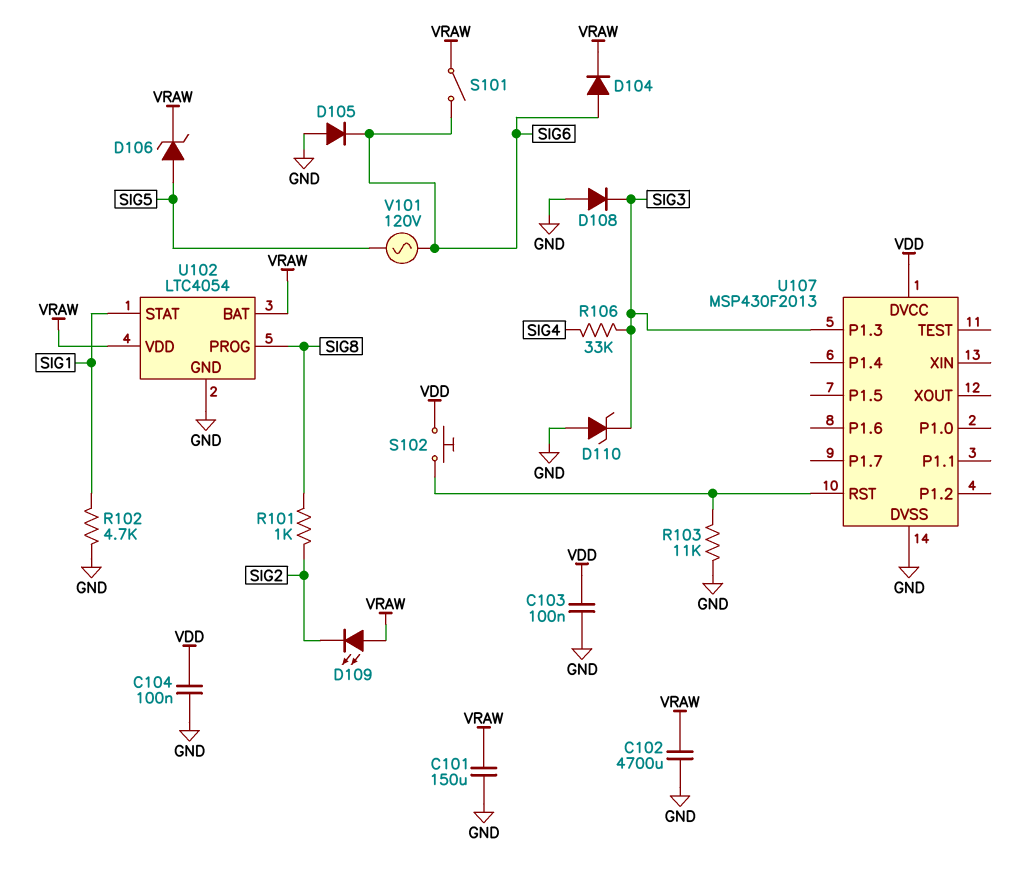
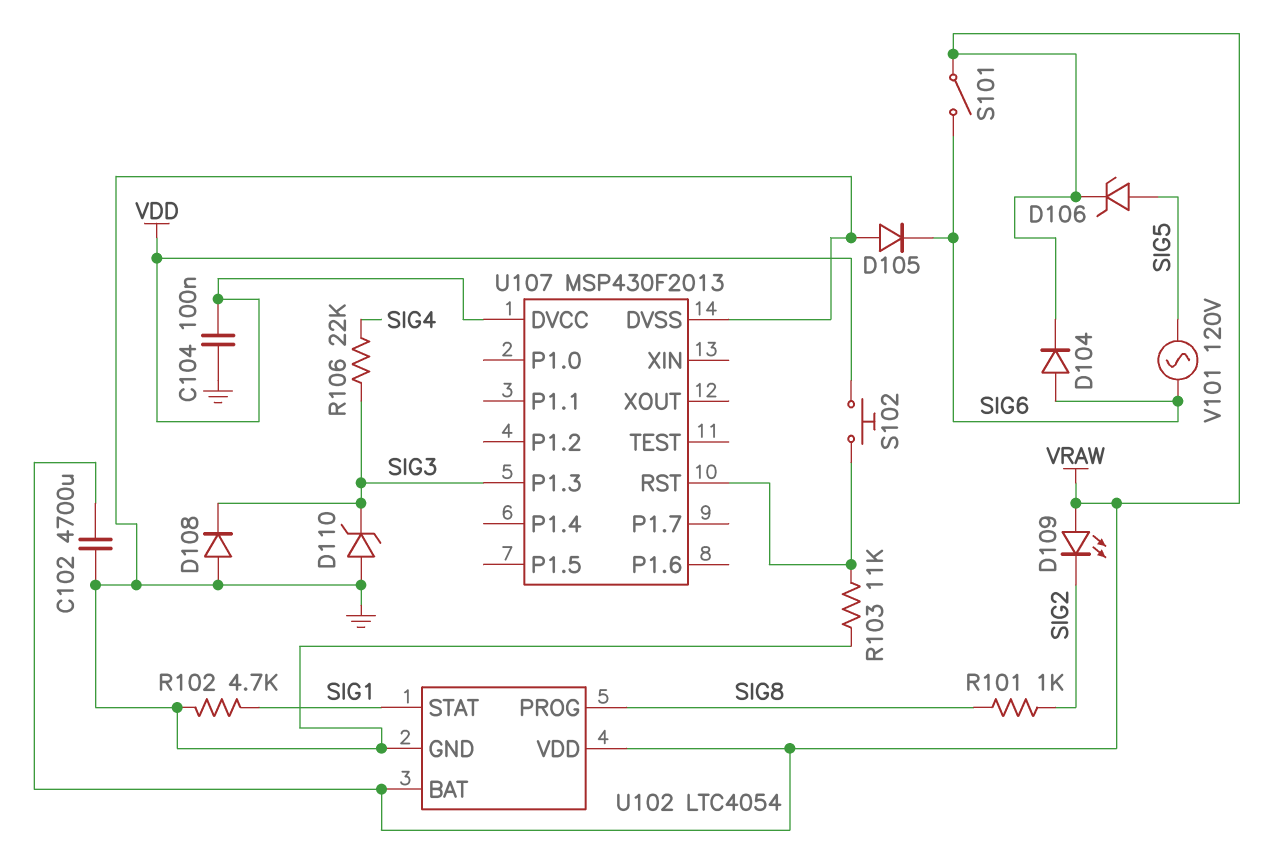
C101: 150uF (GND, VRAW) -> none
C103: 100nF (GND, VDD) -> none
R106: 33k (SIG3, SIG4) -> 22k (SIG3, SIG4)

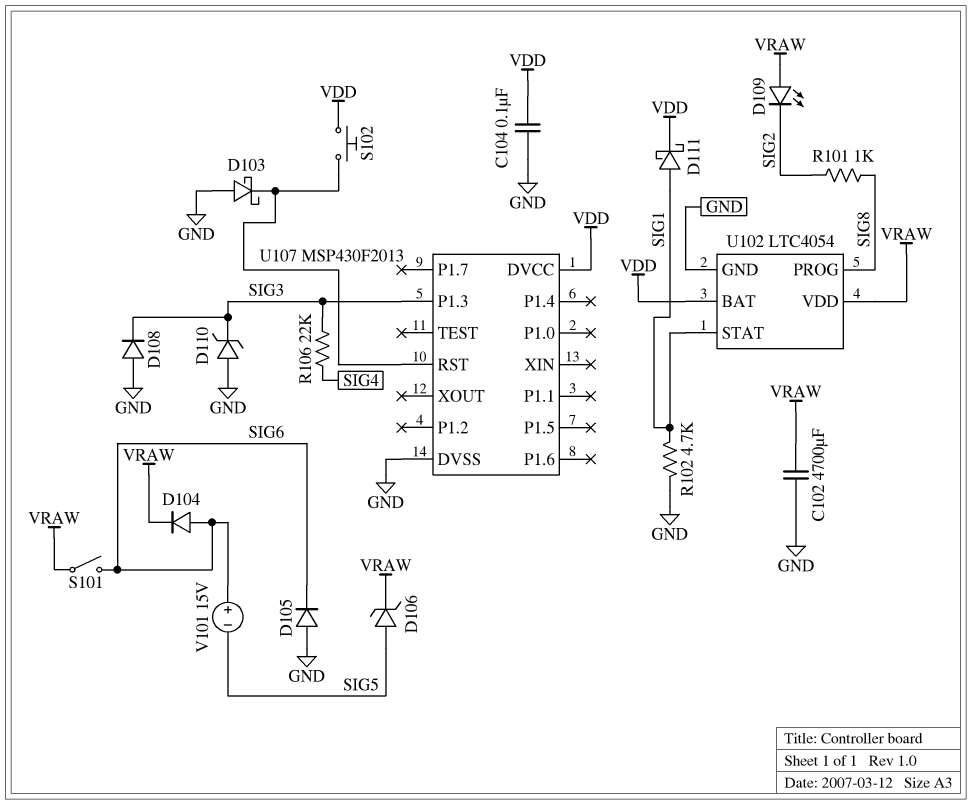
D103: none -> schottky (A GND, K U107/RST)
D111: none -> schottky (A SIG1, K VDD)
R103: 11k (GND, U107/RST) -> none
U102 pin BAT: VRAW -> VDD
V101: AC 120V (SIG5, SIG6) -> 15V (plus SIG6, minus SIG5)

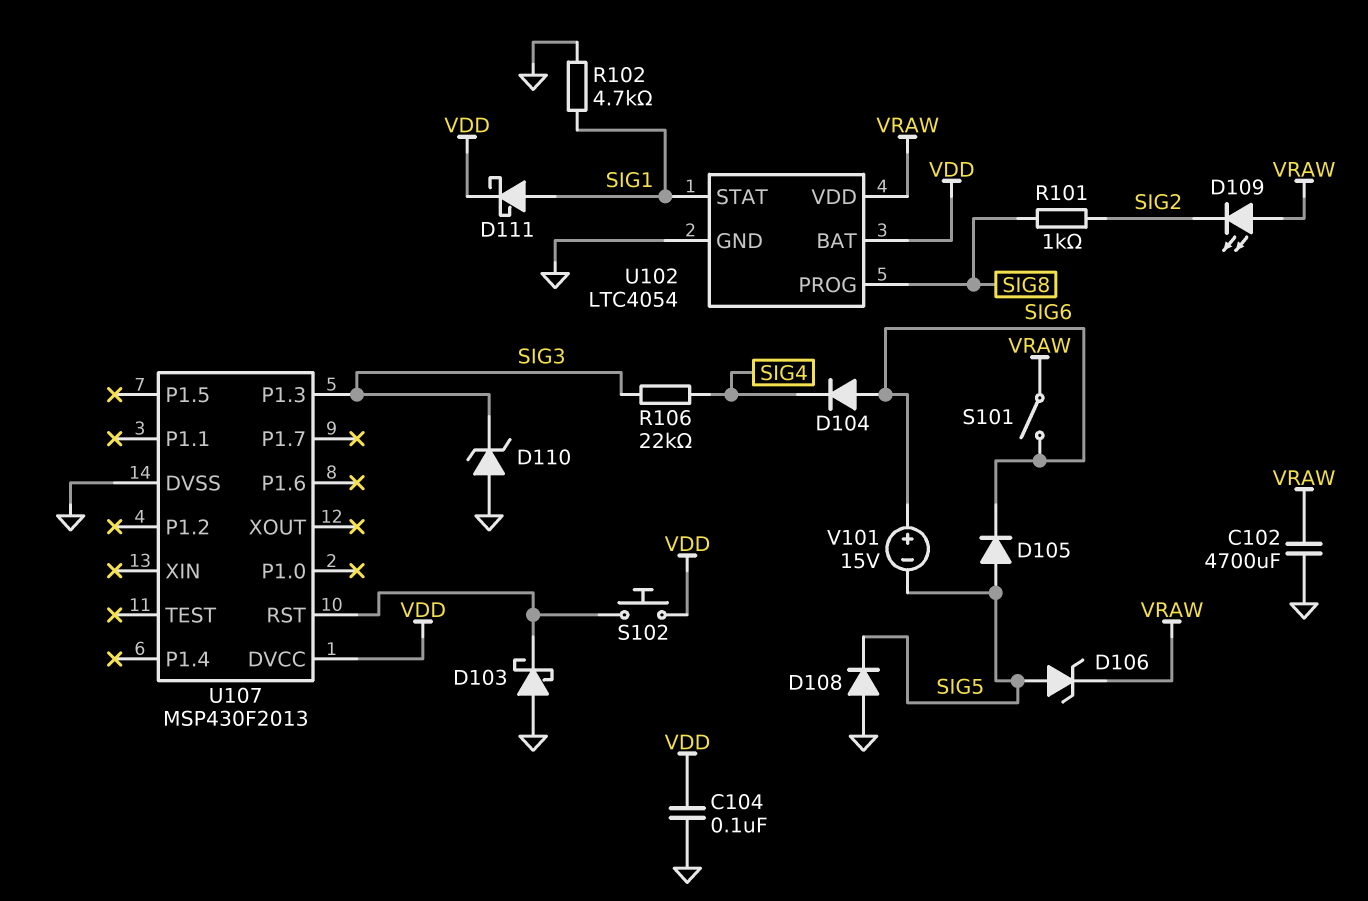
D104: diode (A SIG6, K VRAW) -> diode (A SIG6, K SIG4)
D105: diode (A GND, K SIG6) -> diode (A SIG5, K SIG6)
D108: diode (A GND, K SIG3) -> diode (A GND, K SIG5)

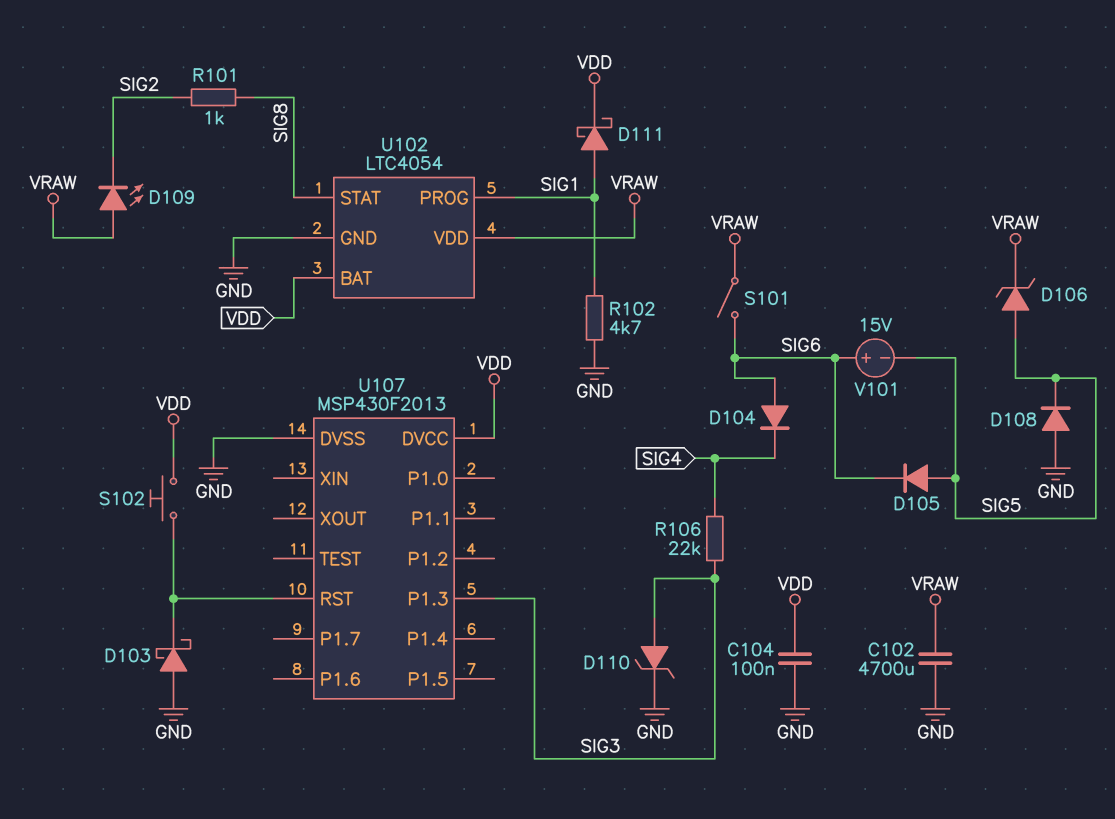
D110: zener (A GND, K SIG3) -> zener (A SIG3, K GND)
U102 pin PROG: SIG8 -> SIG1
U102 pin STAT: SIG1 -> SIG8

